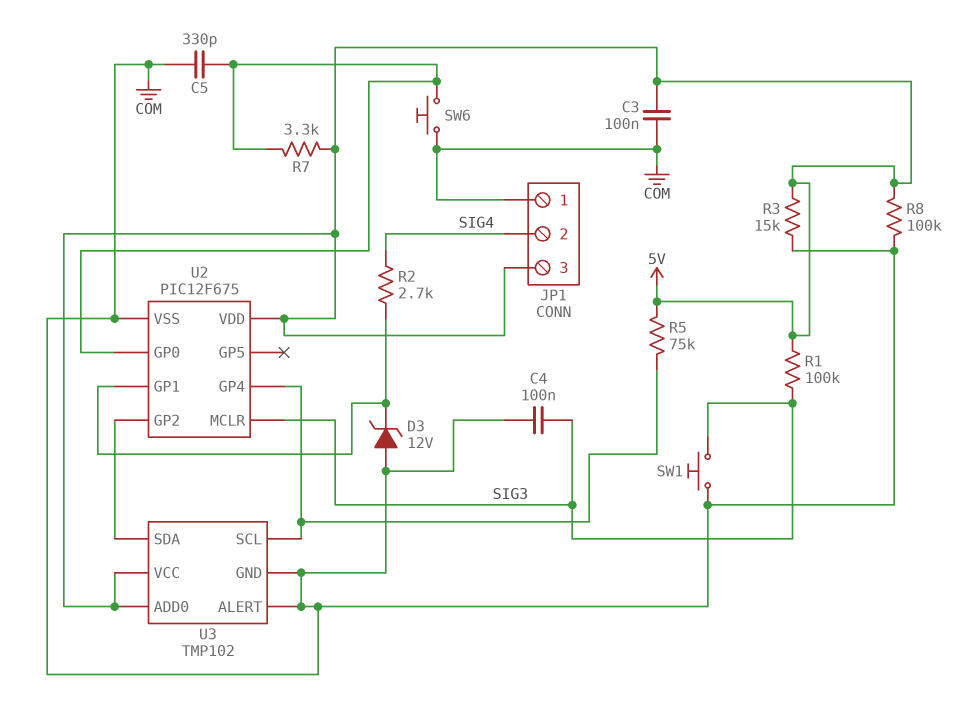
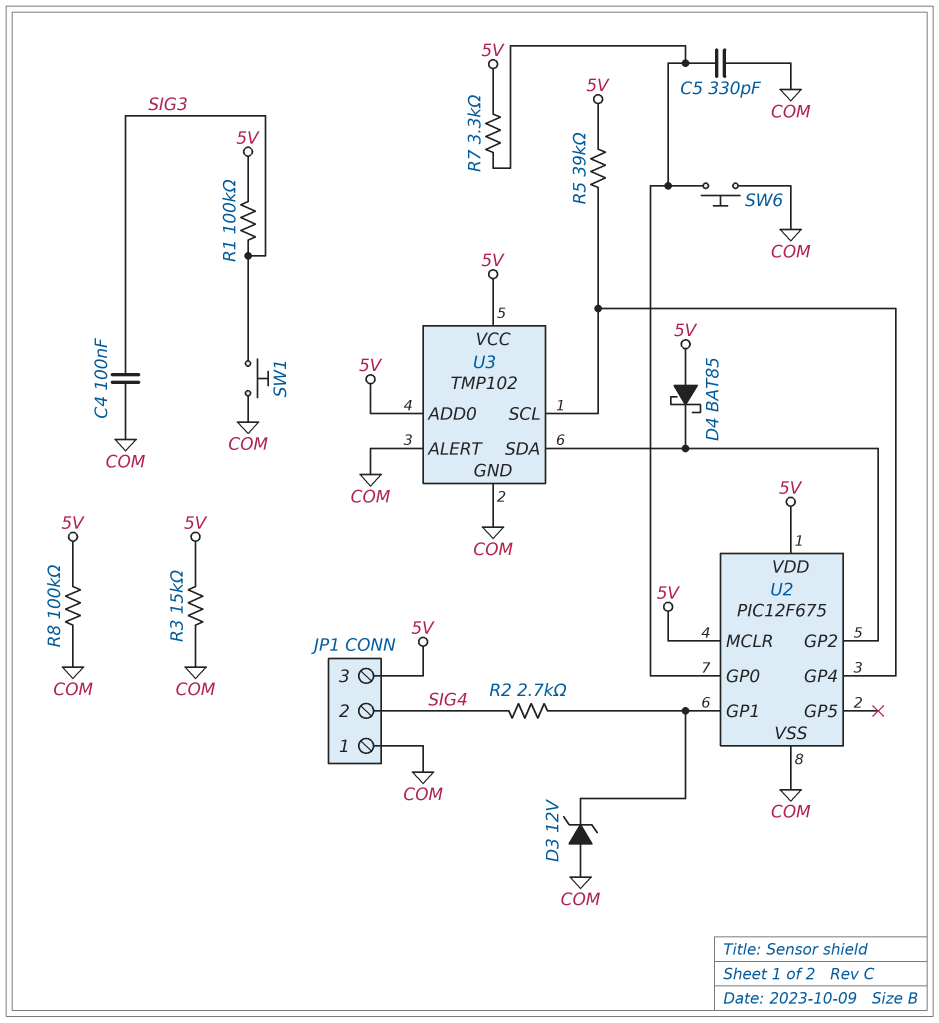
C3: 100nF (5V, COM) -> none
D4: none -> schottky BAT85 (A 5V, K U2/GP2)
R5: 75k (5V, U2/GP4) -> 39k (5V, U2/GP4)
U2 pin MCLR: SIG3 -> 5V

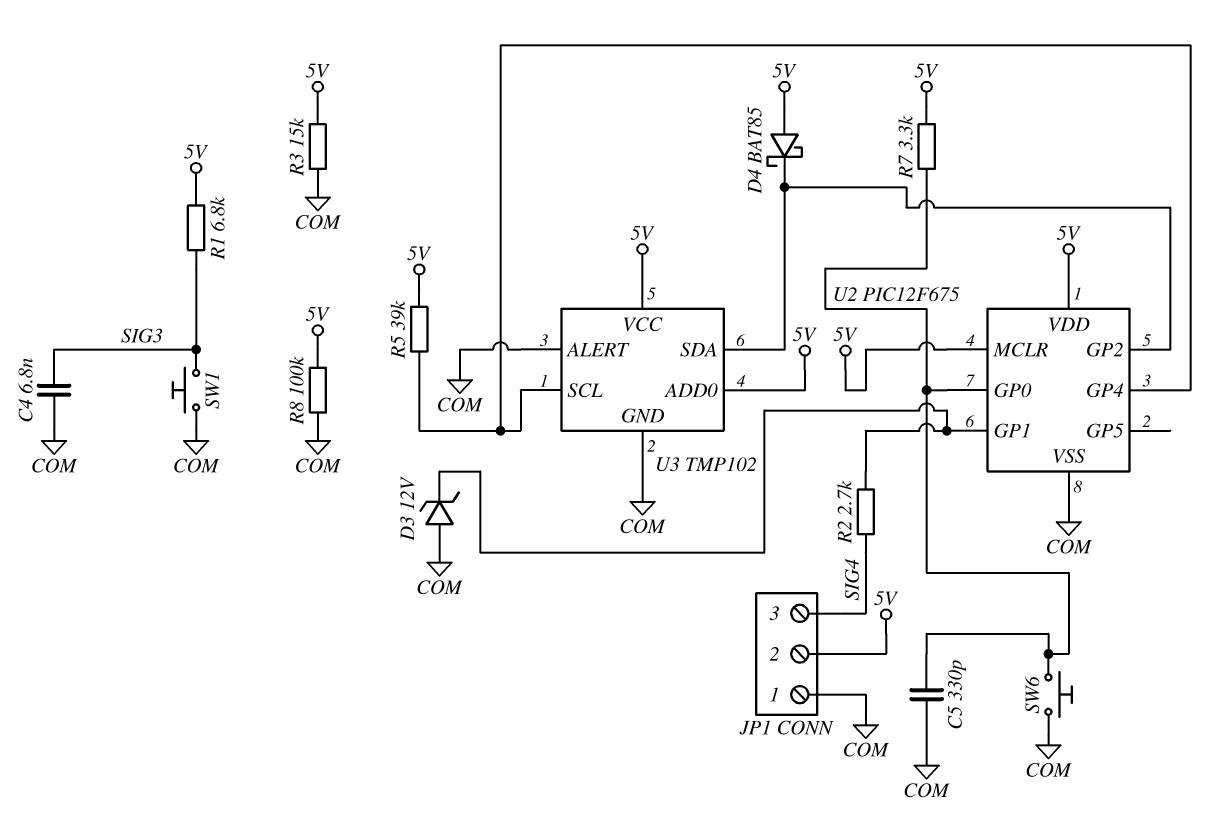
C4: 100nF (COM, SIG3) -> 6.8nF (COM, SIG3)
JP1 pin 2: SIG4 -> 5V
JP1 pin 3: 5V -> SIG4
R1: 100k (5V, SIG3) -> 6.8k (5V, SIG3)

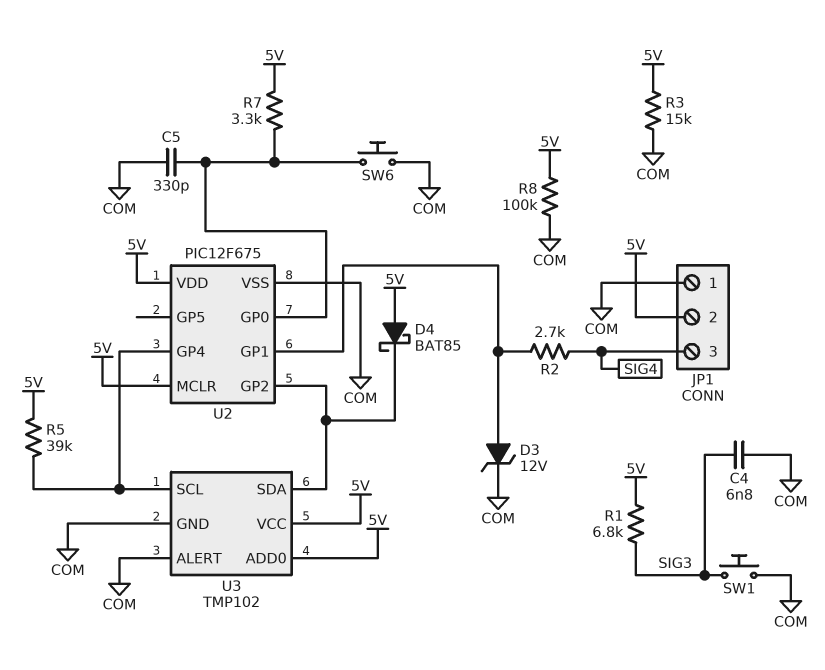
D3: zener 12V (A COM, K U2/GP1) -> zener 12V (A U2/GP1, K COM)

